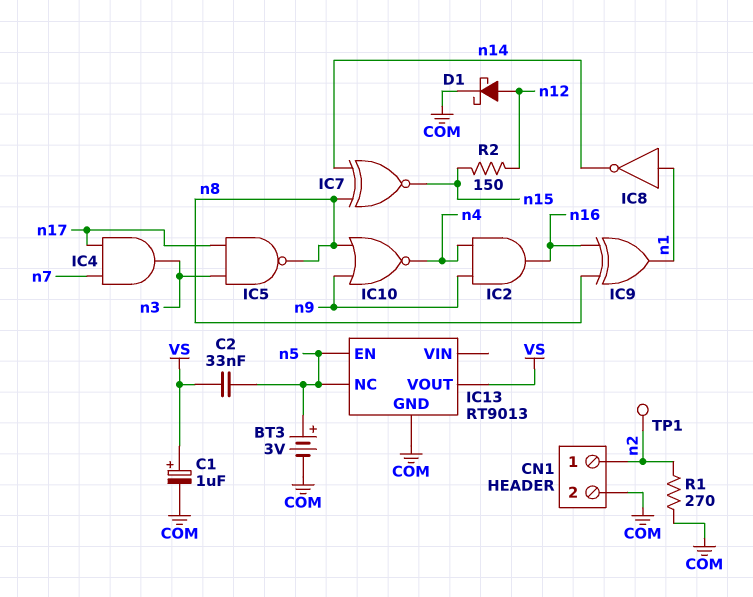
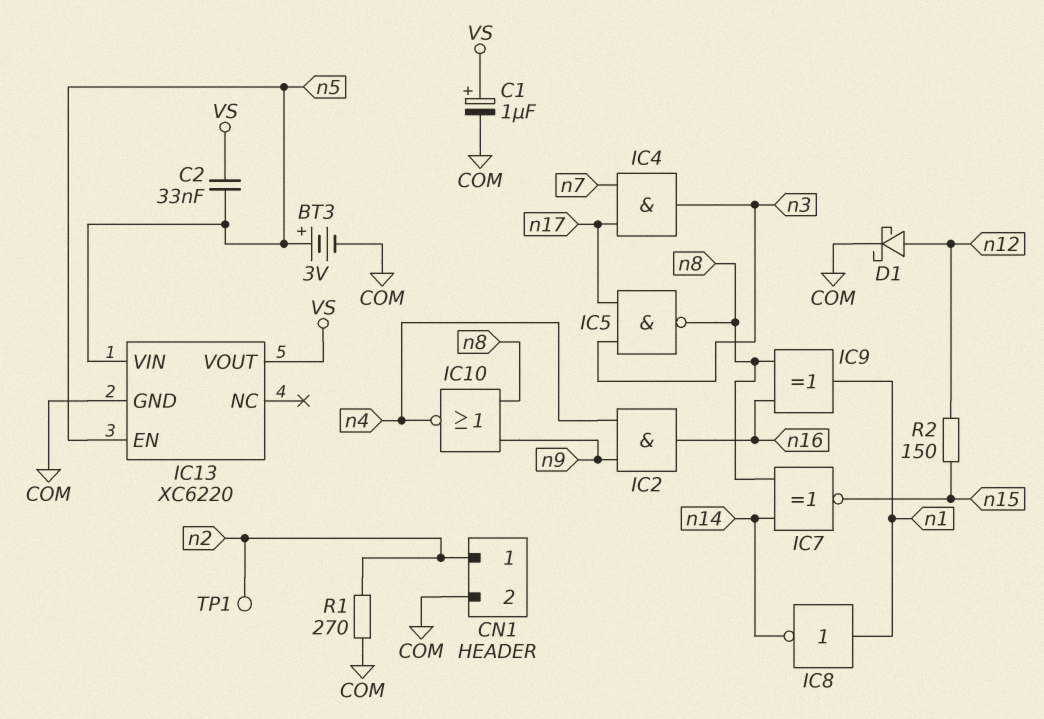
IC13: RT9013 -> XC6220
IC13 pin NC: n5 -> none
IC13 pin VIN: none -> n5

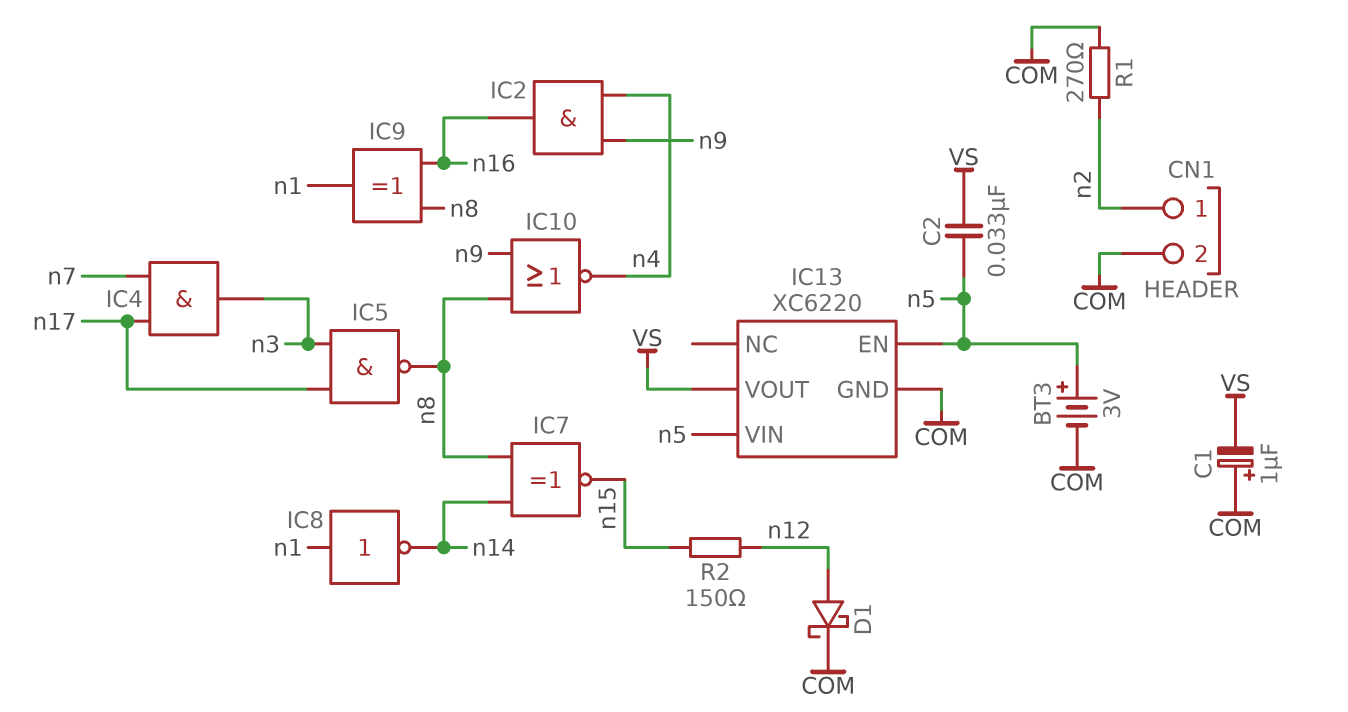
C1: 1uF (plus VS, minus COM) -> 1uF (plus COM, minus VS)
TP1: test point (n2) -> none

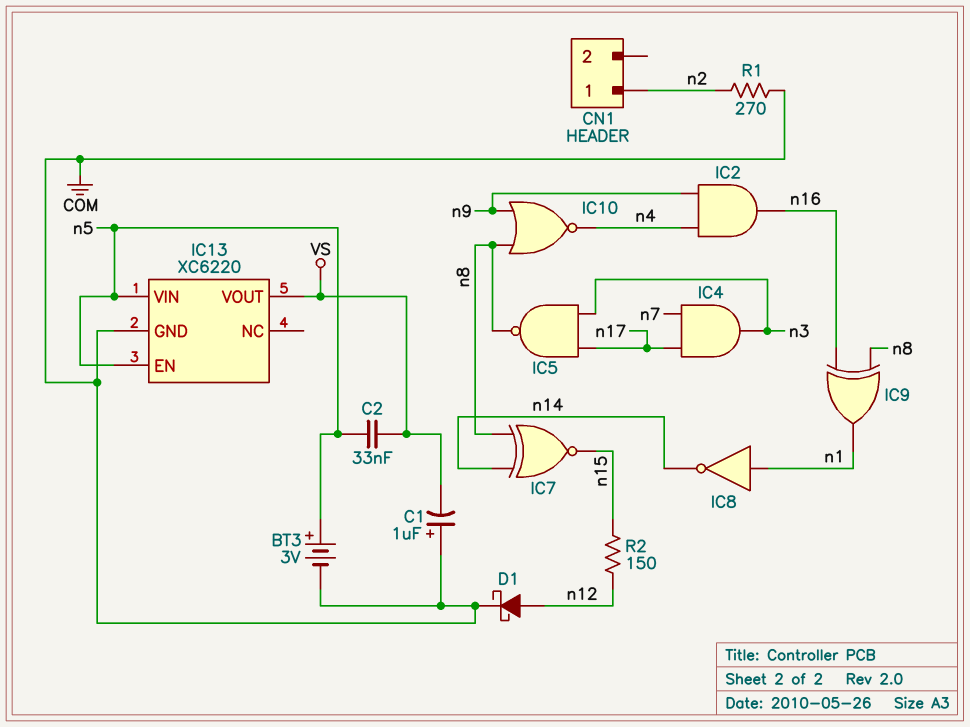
CN1 pin 2: COM -> none

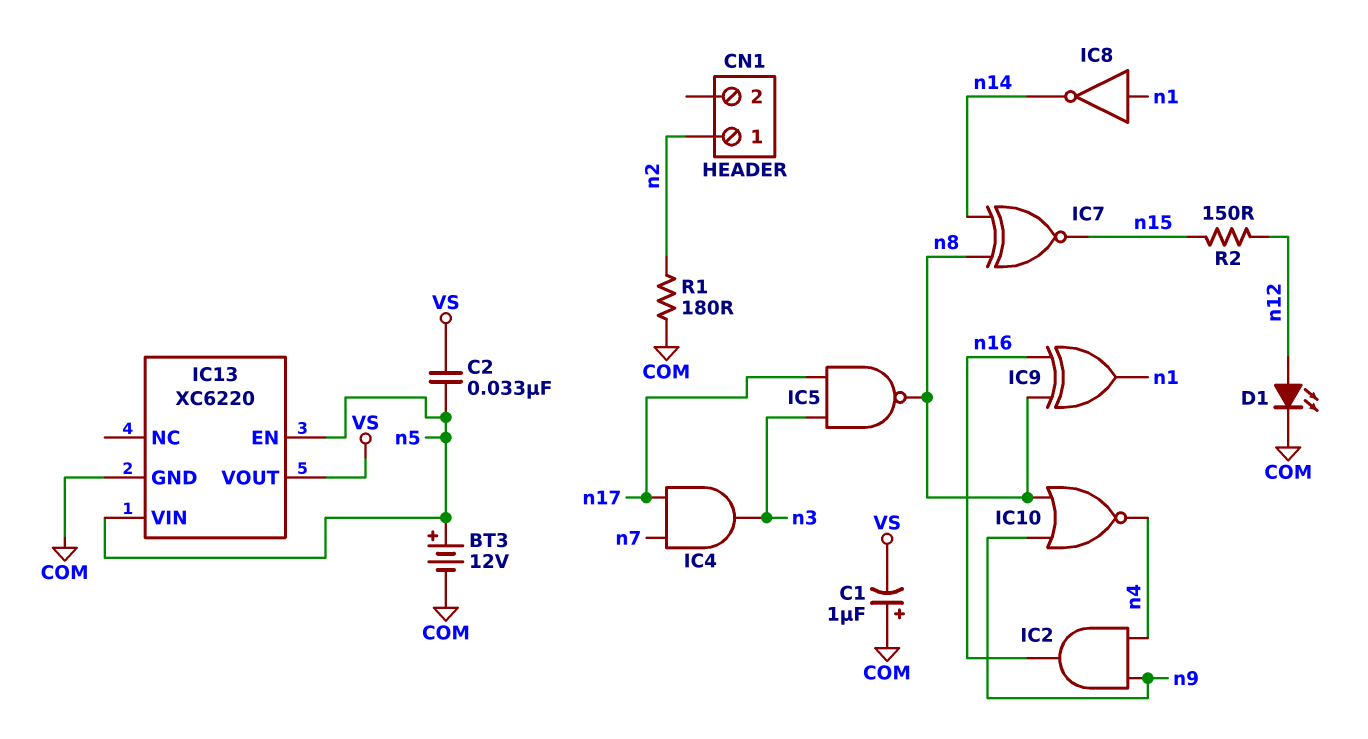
BT3: 3V (plus n5, minus COM) -> 12V (plus n5, minus COM)
D1: schottky (A n12, K COM) -> LED (A n12, K COM)
R1: 270 (COM, n2) -> 180 (COM, n2)

